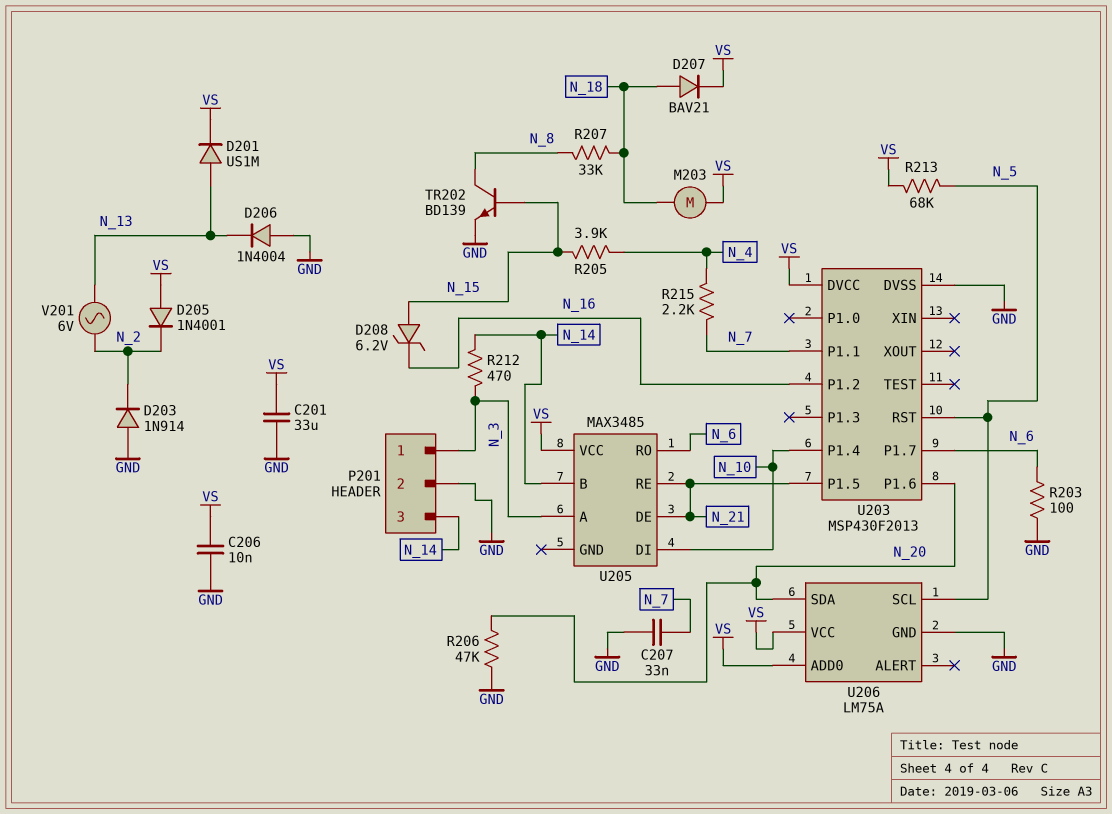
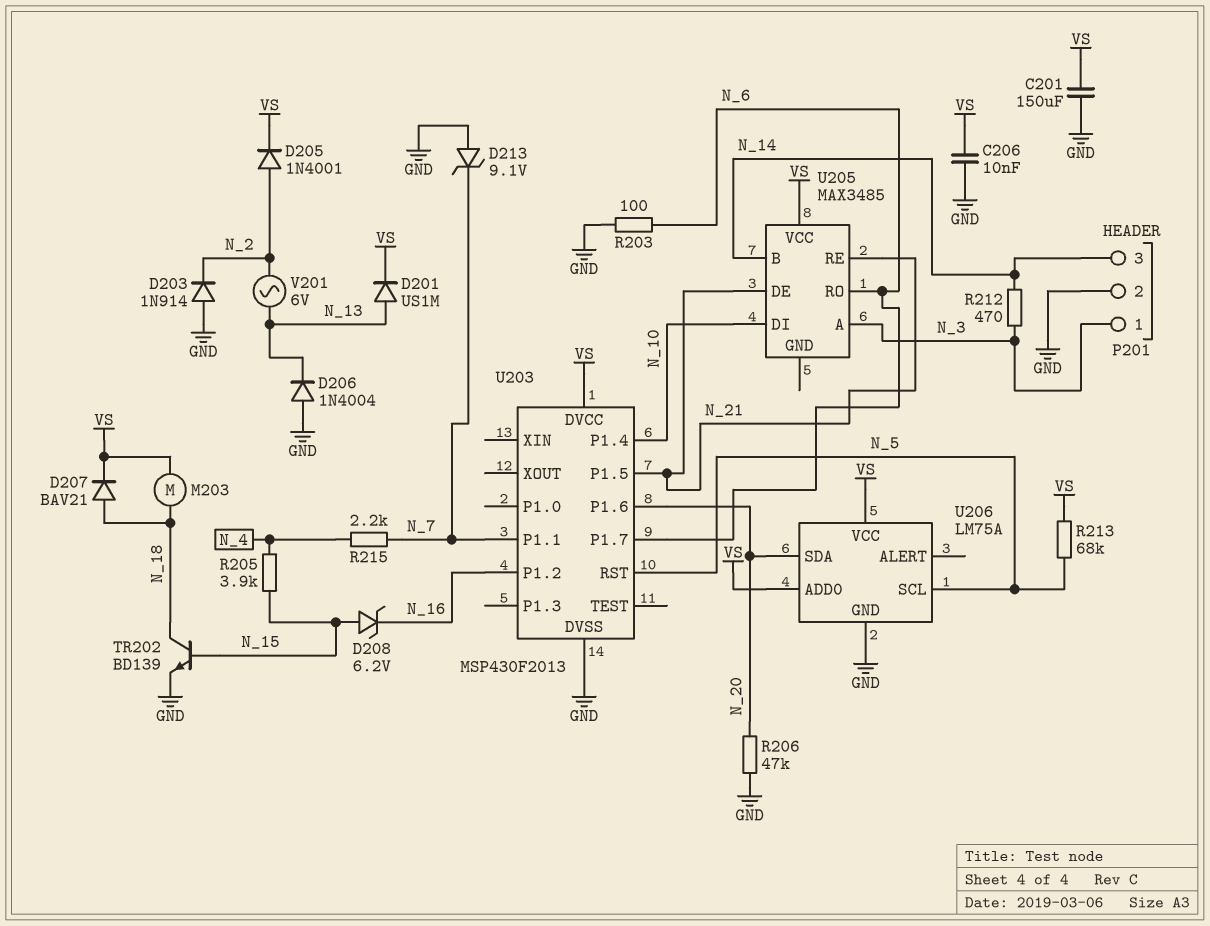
C201: 33uF (GND, VS) -> 150uF (GND, VS)
C207: 33nF (GND, N_7) -> none
D205: diode 1N4001 (A VS, K N_2) -> diode 1N4001 (A N_2, K VS)
D213: none -> zener 9.1V (A GND, K N_7)
R207: 33k (N_8, N_18) -> none
TR202: NPN BD139 (B N_15, C N_8, E GND) -> NPN BD139 (B N_15, C N_18, E GND)

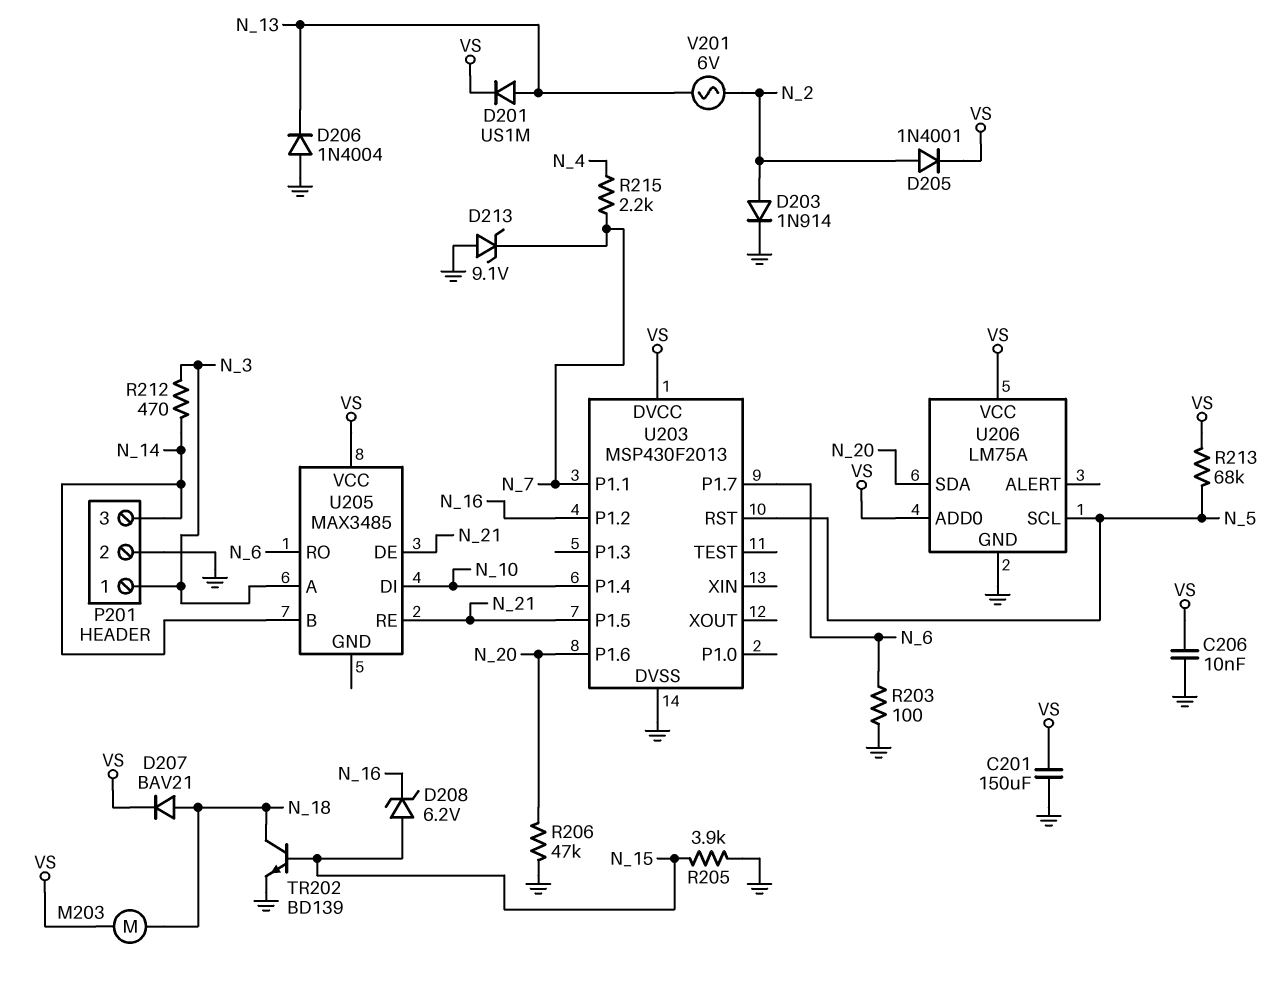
D203: diode 1N914 (A GND, K N_2) -> diode 1N914 (A N_2, K GND)
R205: 3.9k (N_4, N_15) -> 3.9k (GND, N_15)

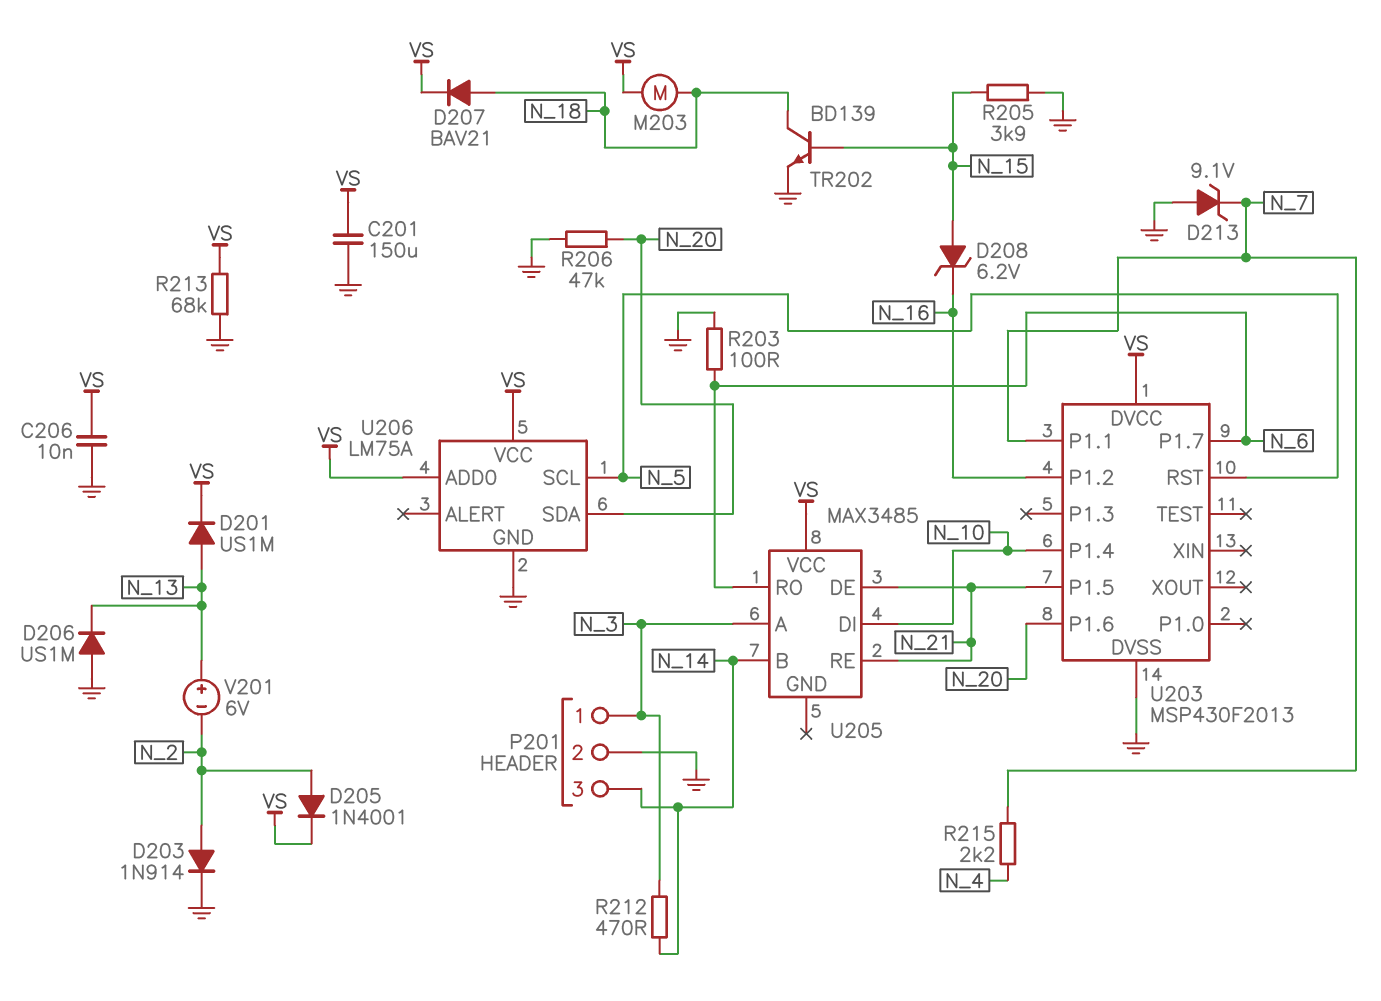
D206: diode 1N4004 (A GND, K N_13) -> diode US1M (A GND, K N_13)
R213: 68k (N_5, VS) -> 68k (GND, VS)
V201: AC 6V (N_2, N_13) -> 6V (plus N_13, minus N_2)

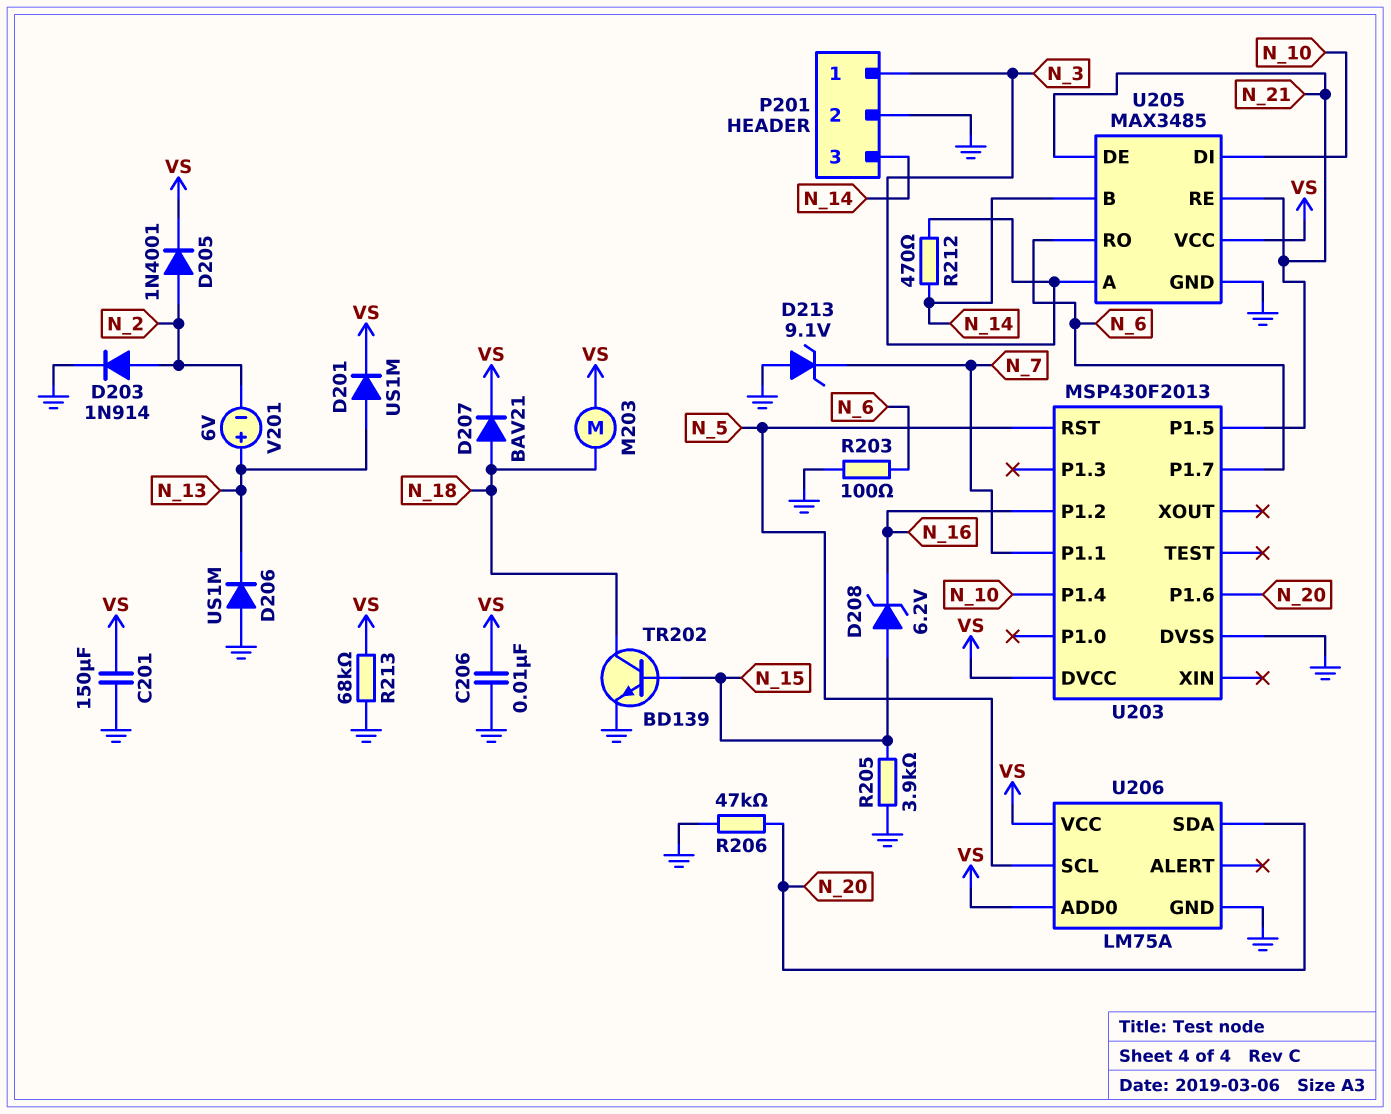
R215: 2.2k (N_4, N_7) -> none
U205 pin GND: none -> GND

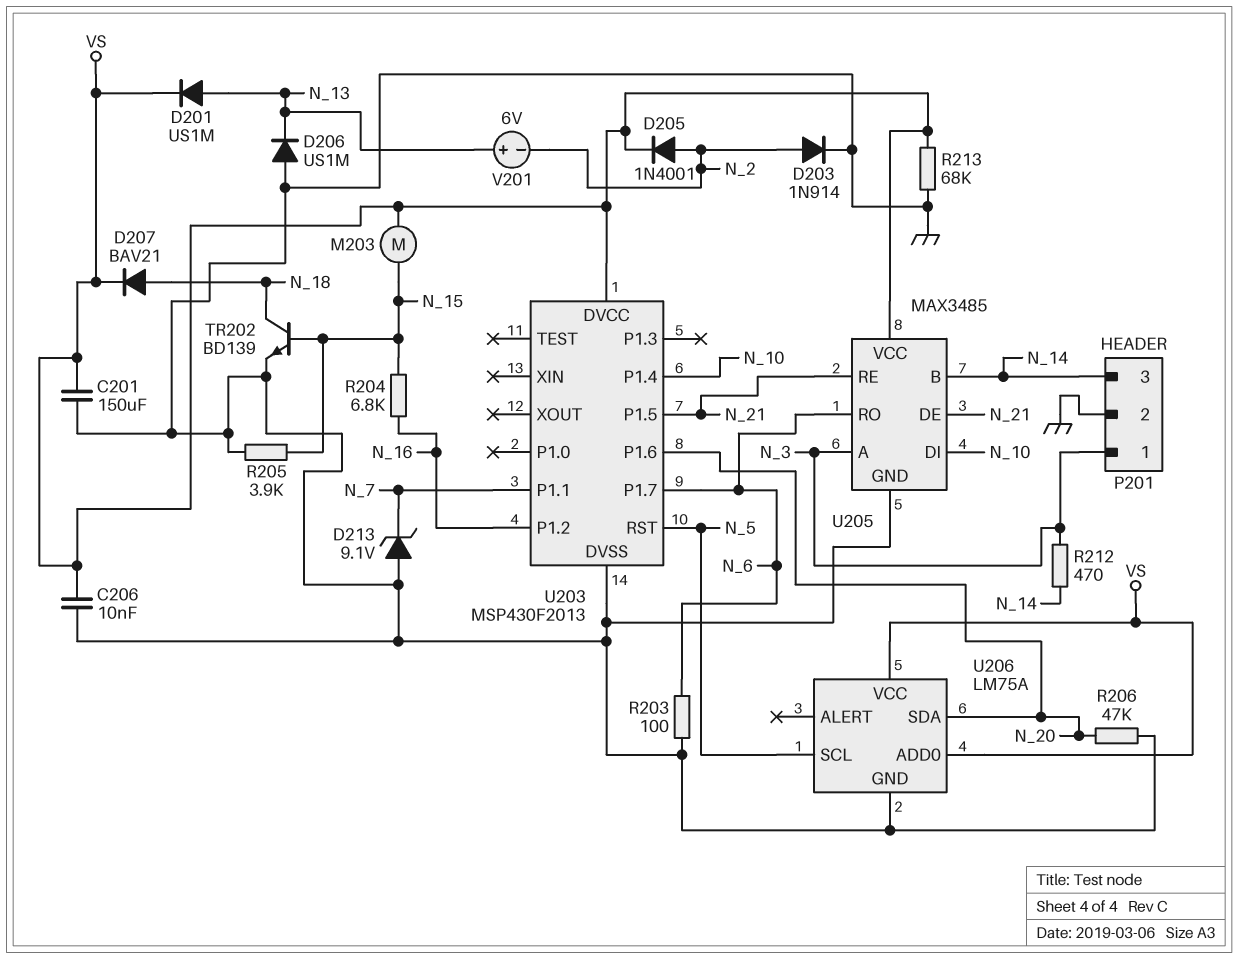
D208: zener 6.2V (A N_15, K N_16) -> none
M203: motor (N_18, VS) -> motor (N_15, VS)
R204: none -> 6.8k (N_15, N_16)

